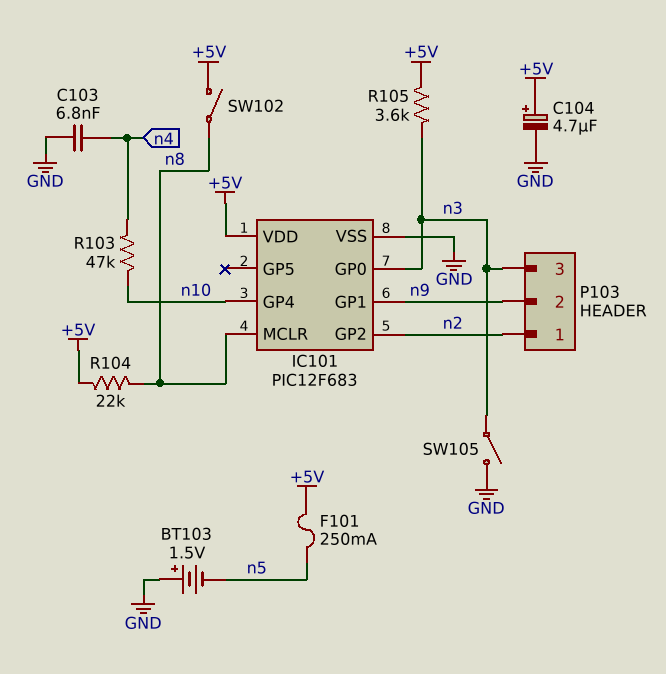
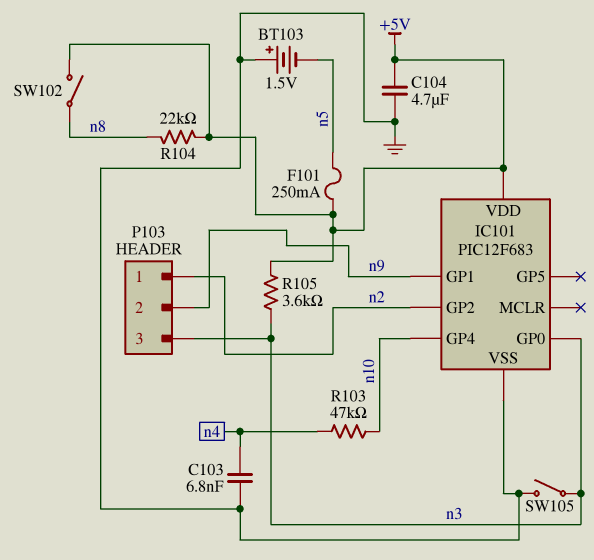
C104: 4.7uF (plus +5V, minus GND) -> 4.7uF (+5V, GND)
IC101 pin MCLR: n8 -> none

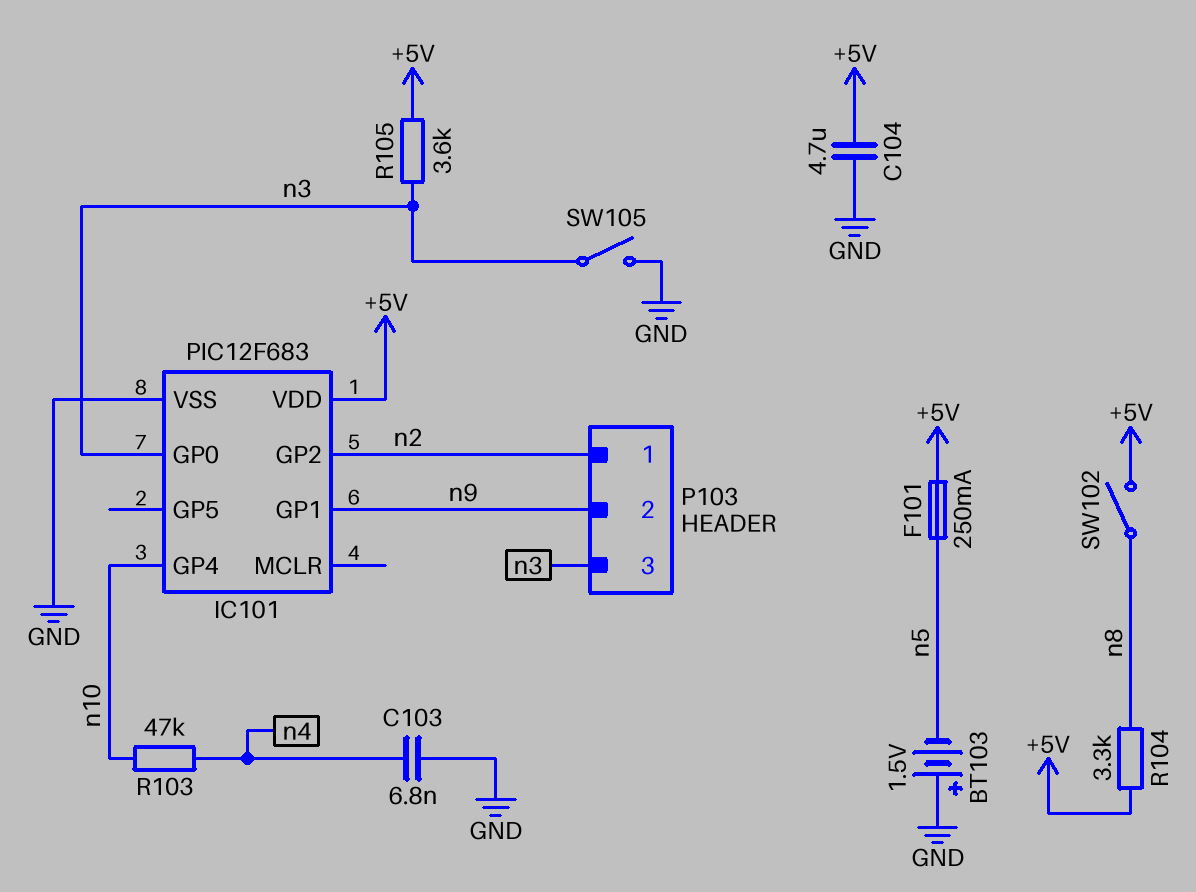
R104: 22k (+5V, n8) -> 3.3k (+5V, n8)

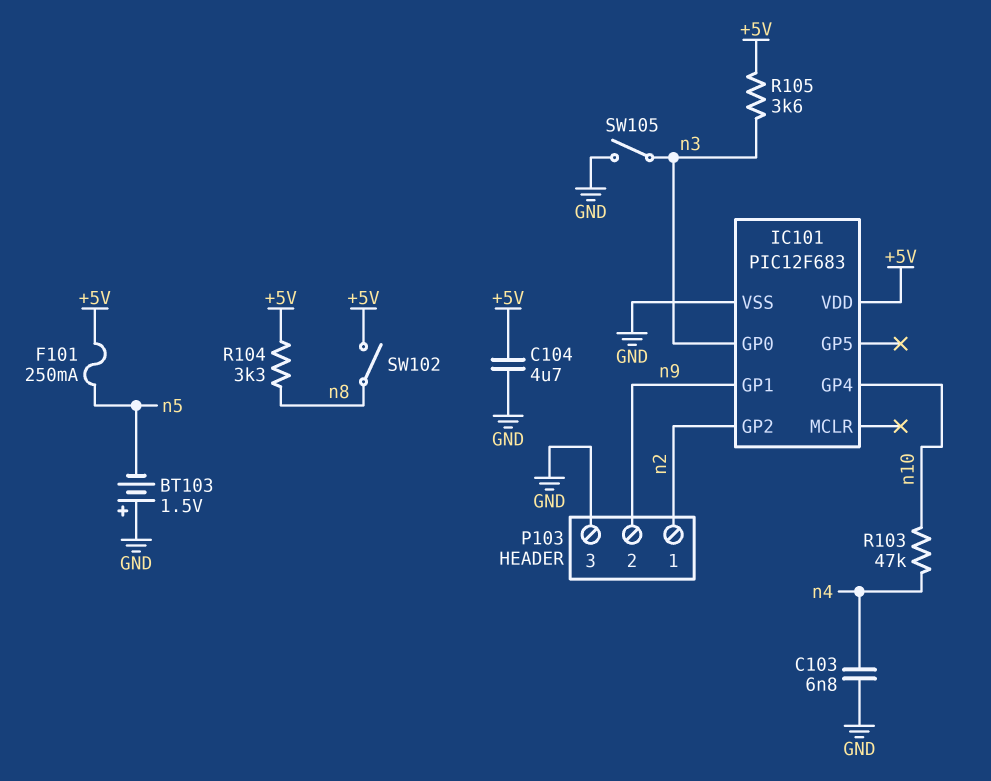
P103 pin 3: n3 -> GND

